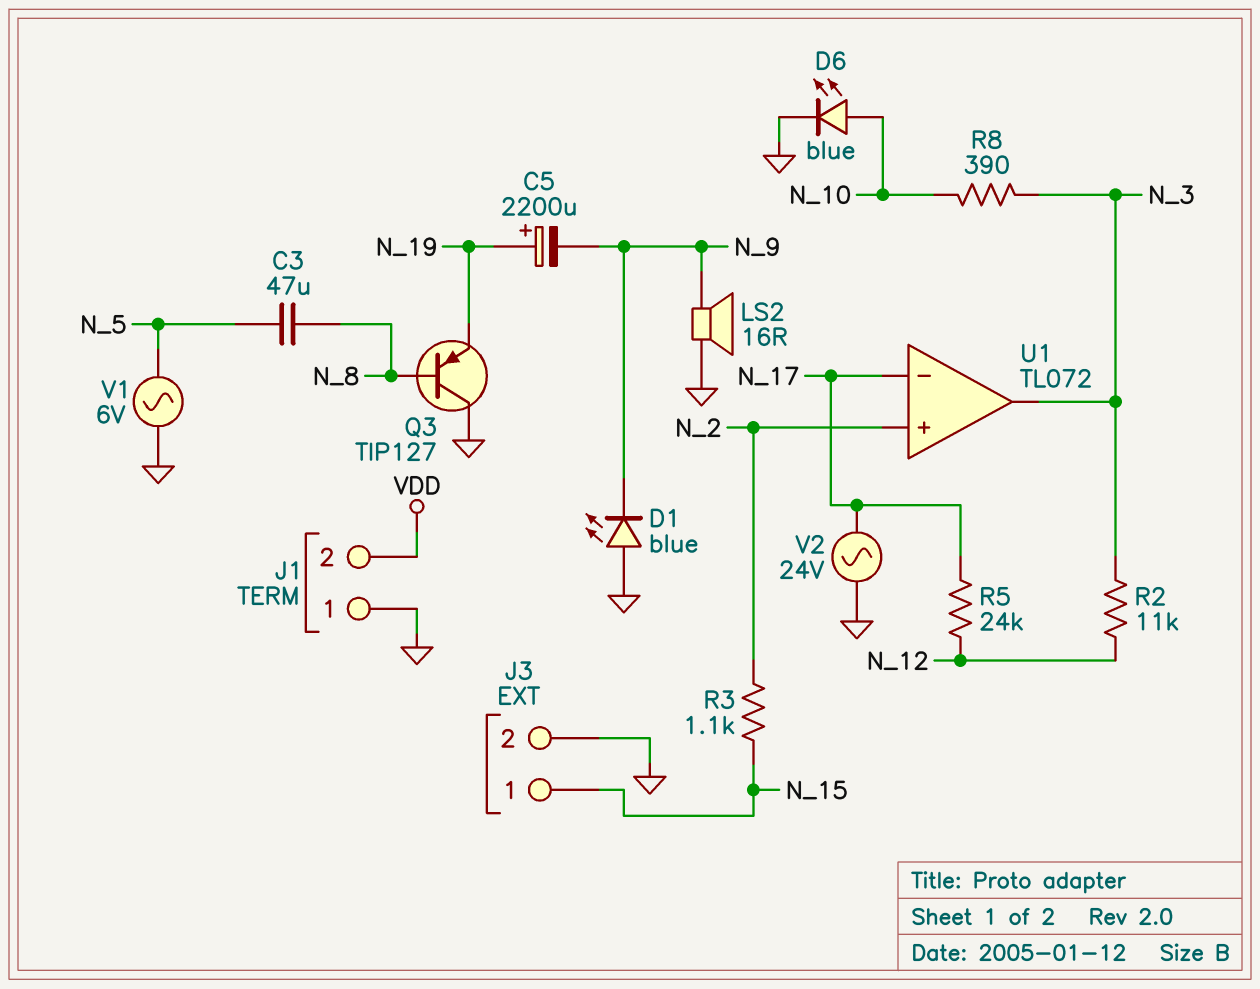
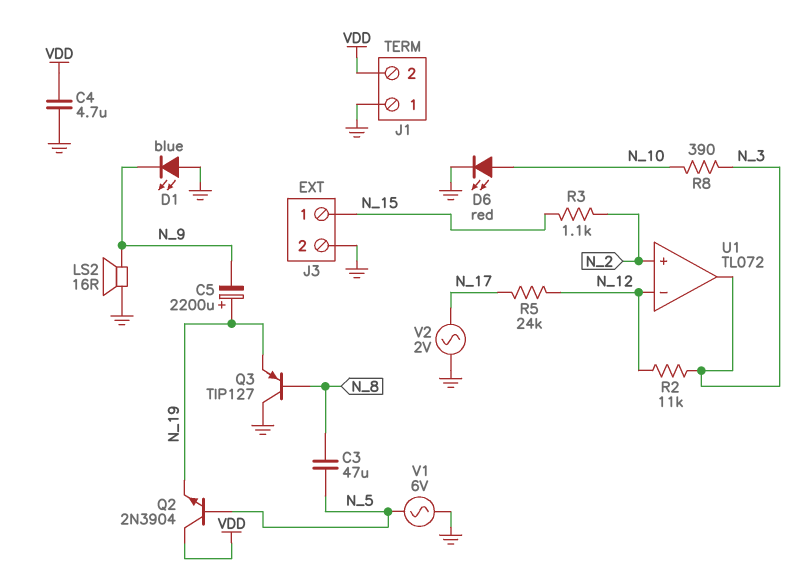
C4: none -> 4.7uF (GND, VDD)
D6: LED blue (A N_10, K GND) -> LED red (A N_10, K GND)
Q2: none -> NPN 2N3904 (B N_5, C VDD, E N_19)
U1 pin in-: N_17 -> N_12
V2: AC 24V (GND, N_17) -> AC 2V (GND, N_17)

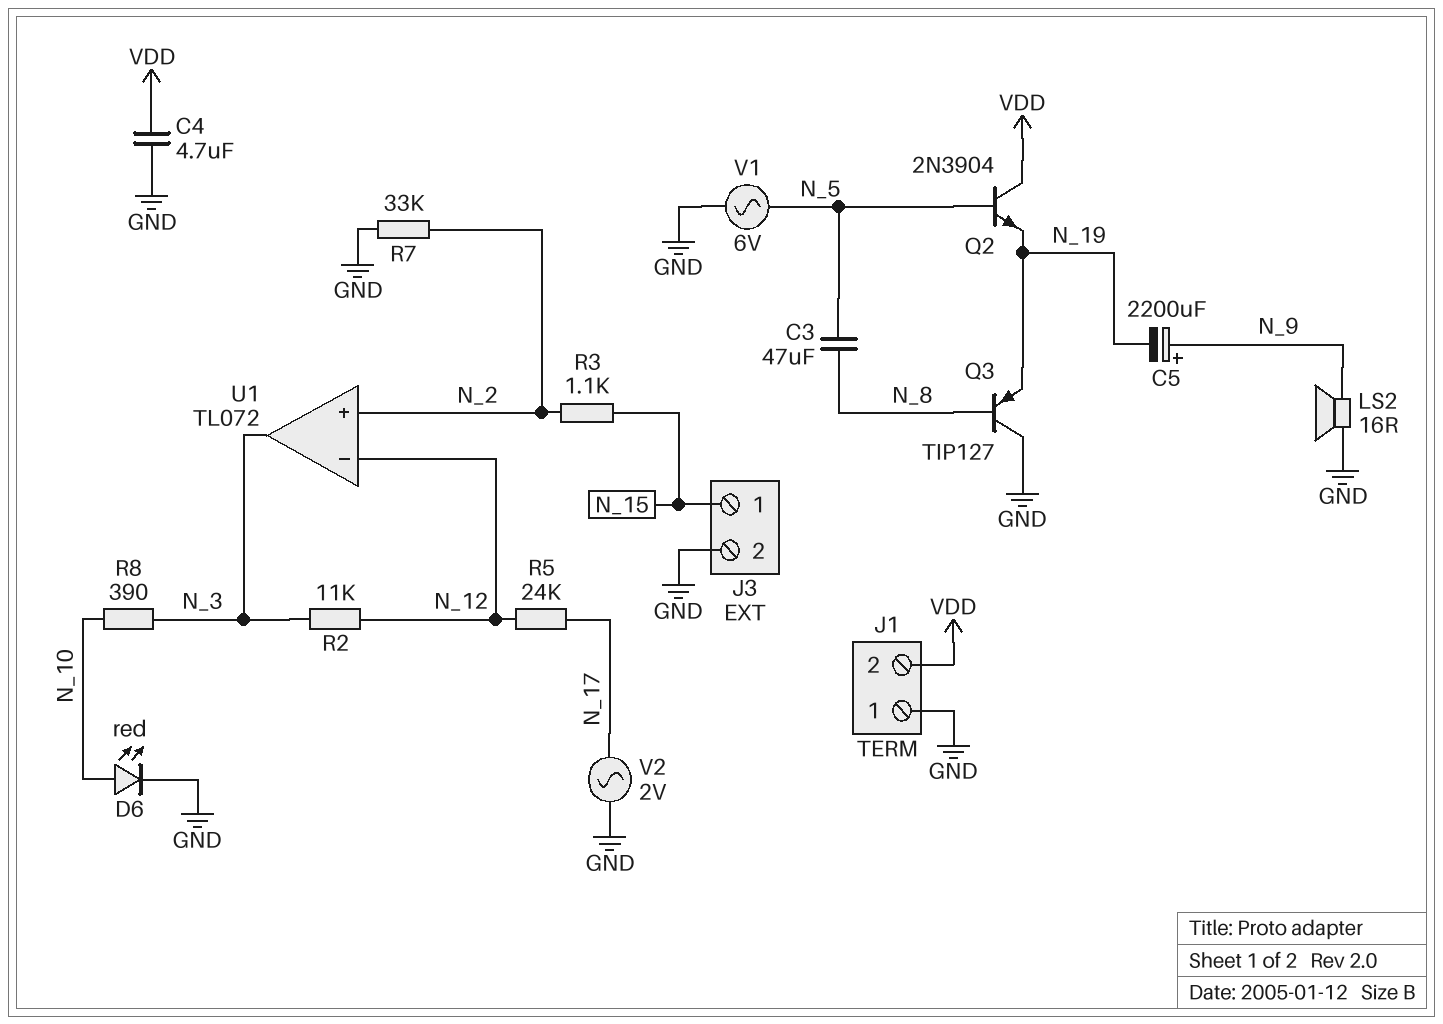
C5: 2200uF (plus N_19, minus N_9) -> 2200uF (plus N_9, minus N_19)
D1: LED blue (A GND, K N_9) -> none
R7: none -> 33k (GND, N_2)

